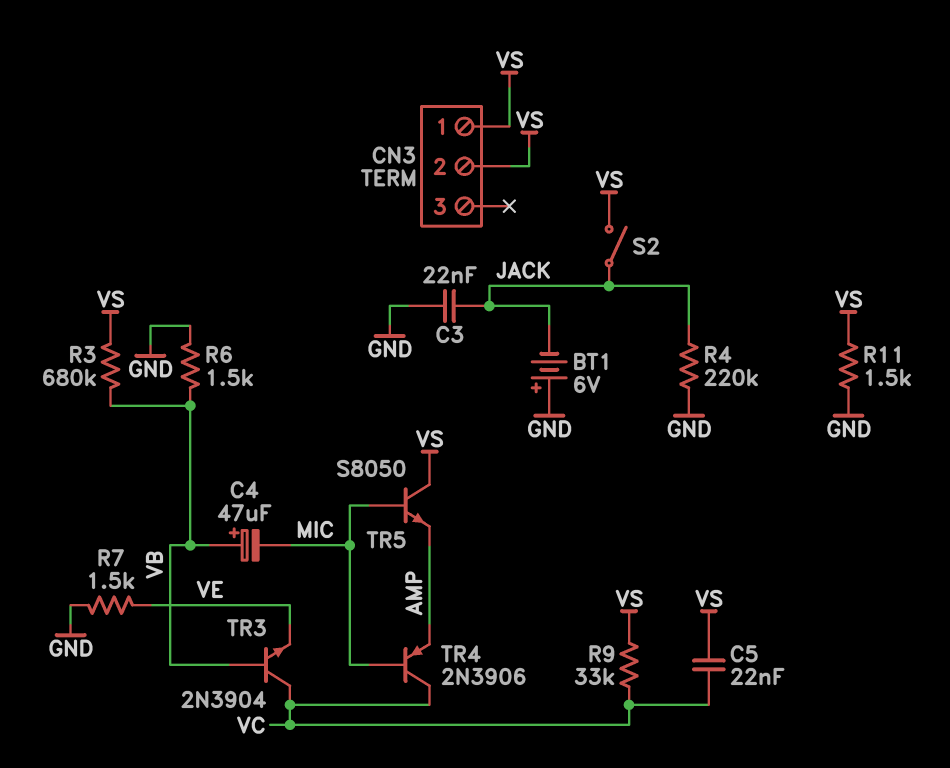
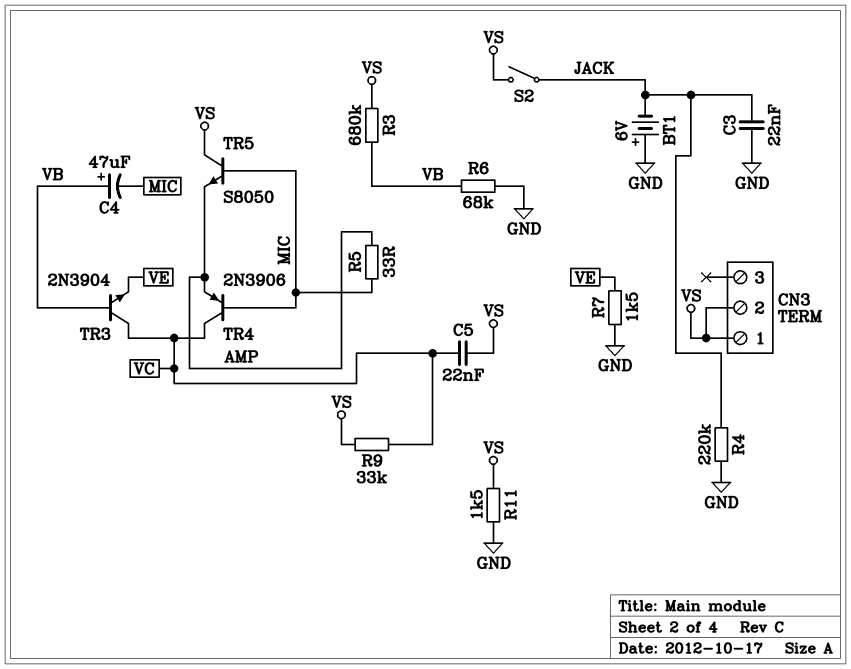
R5: none -> 33 (AMP, MIC)
R6: 1.5k (GND, VB) -> 68k (GND, VB)

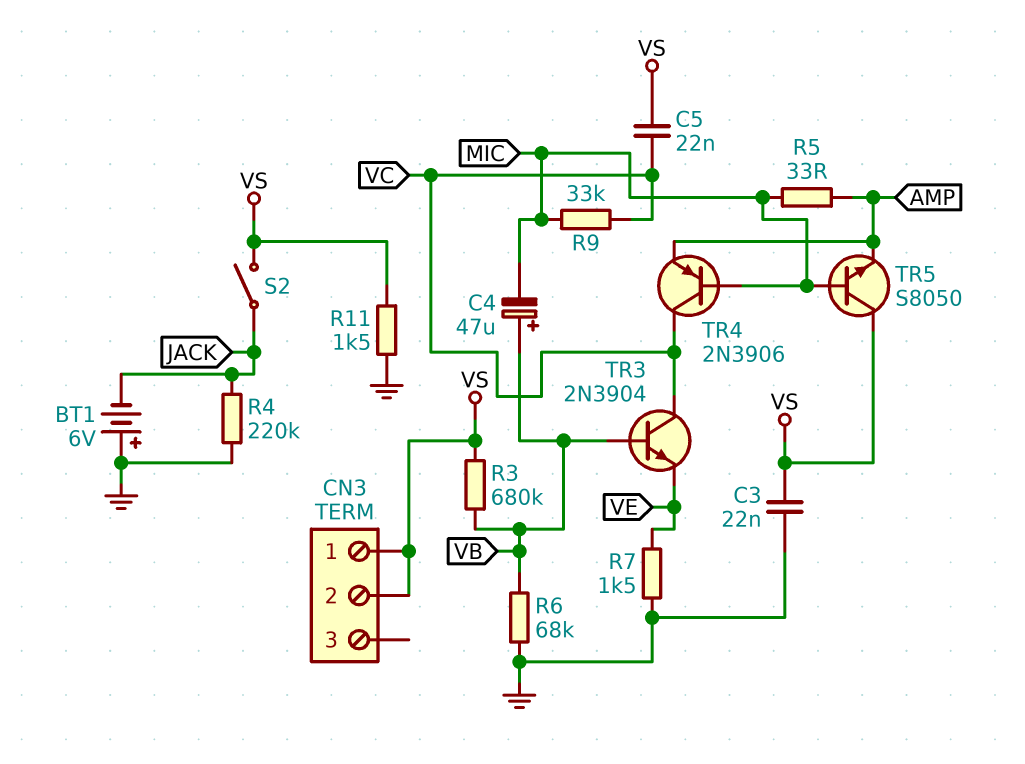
C3: 22nF (GND, JACK) -> 22nF (GND, VS)
R9: 33k (VC, VS) -> 33k (MIC, VC)

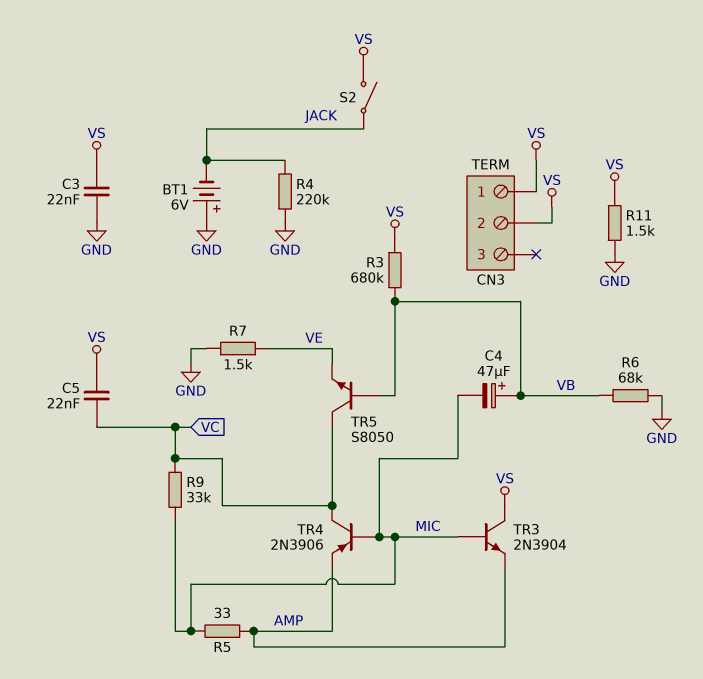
TR3: NPN 2N3904 (B VB, C VC, E VE) -> NPN 2N3904 (B MIC, C VS, E AMP)
TR5: NPN S8050 (B MIC, C VS, E AMP) -> NPN S8050 (B VB, C VC, E VE)

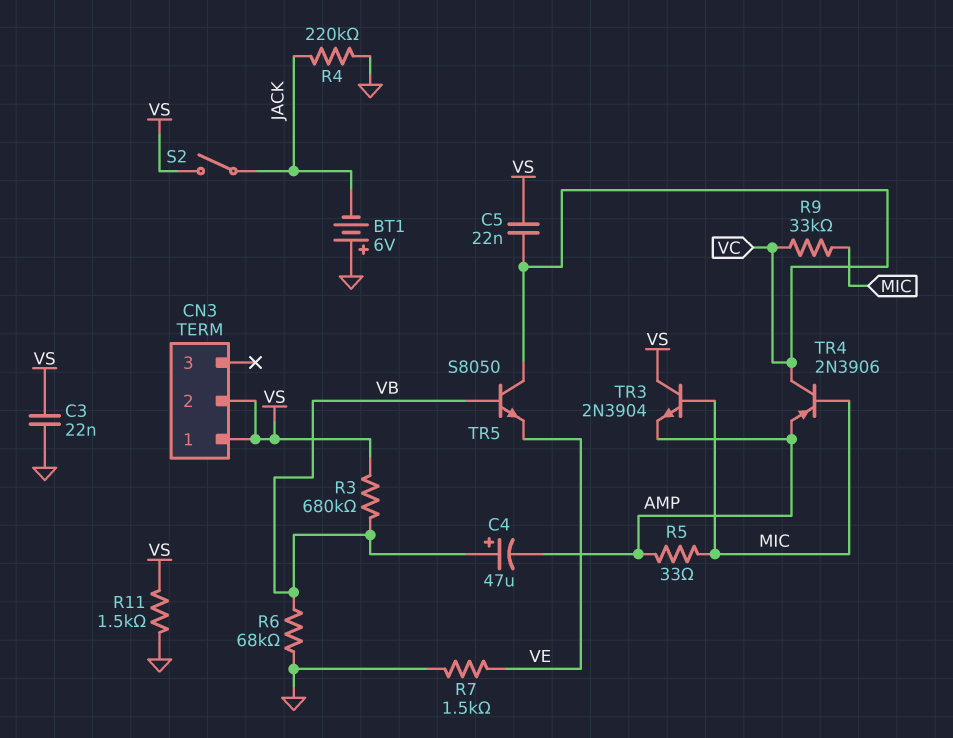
C4: 47uF (plus VB, minus MIC) -> 47uF (plus VB, minus AMP)

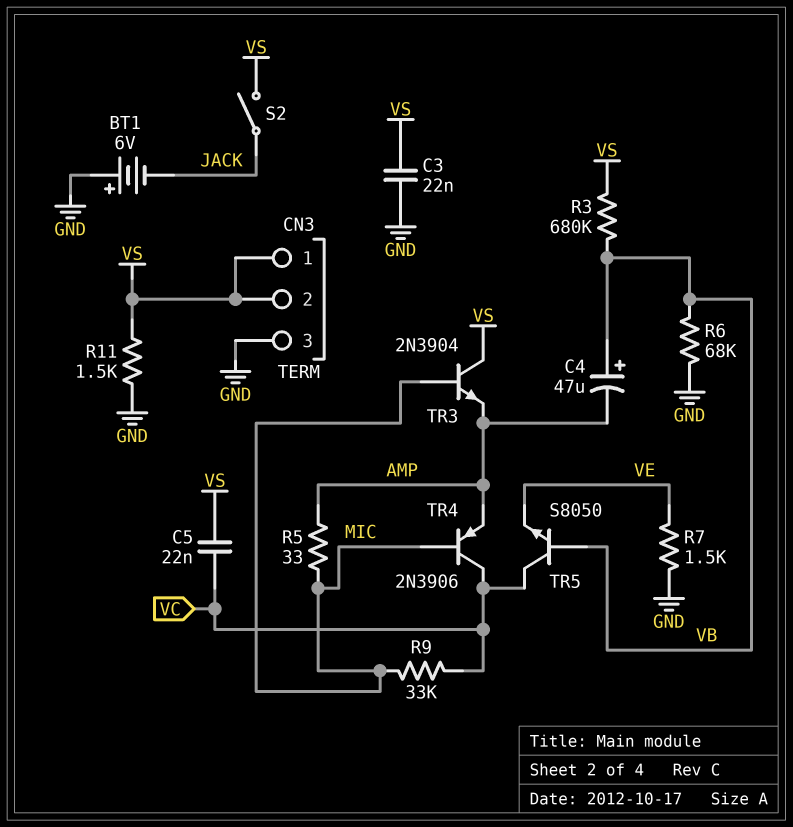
CN3 pin 3: none -> GND
R4: 220k (GND, JACK) -> none

